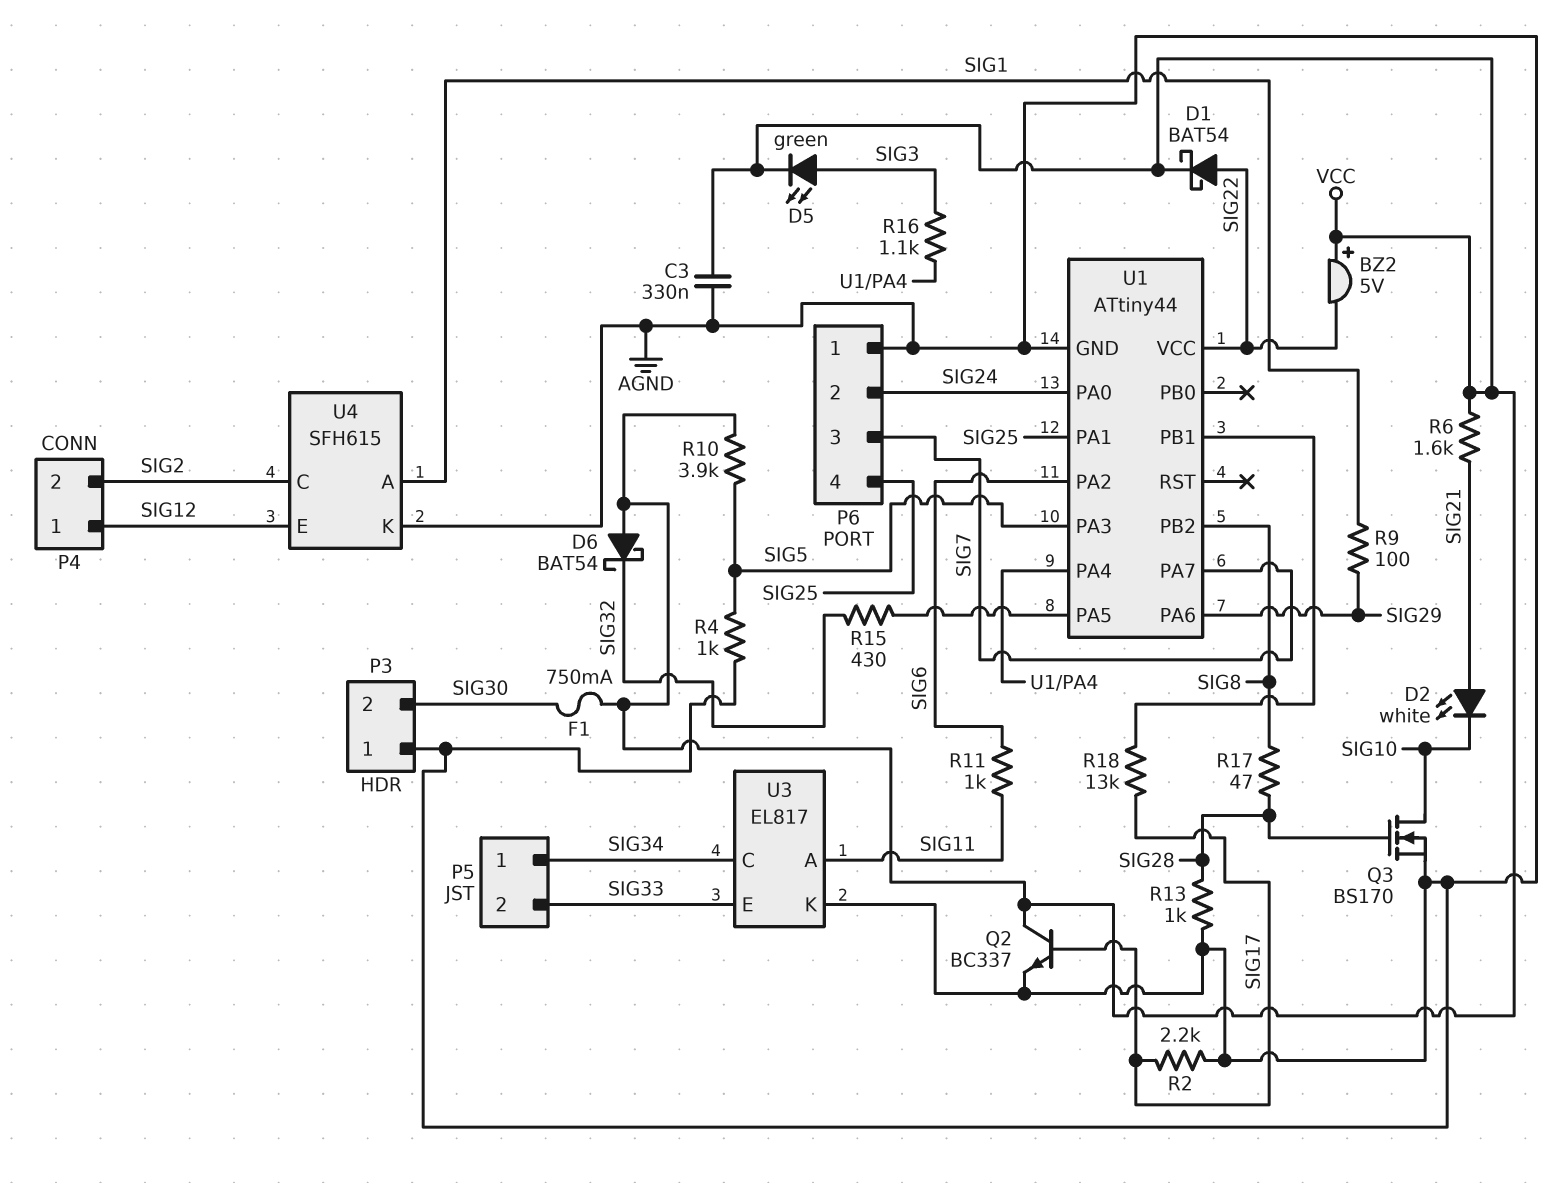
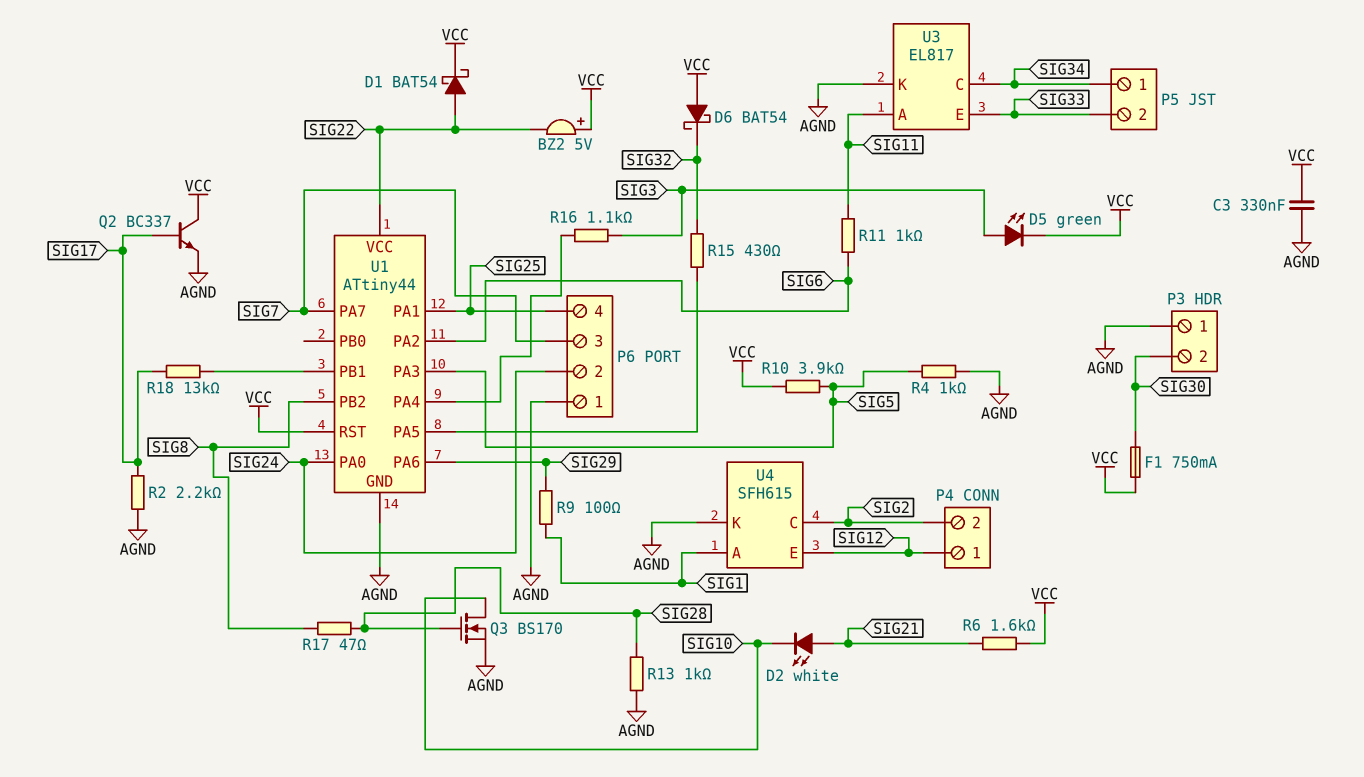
U1 pin RST: none -> VCC

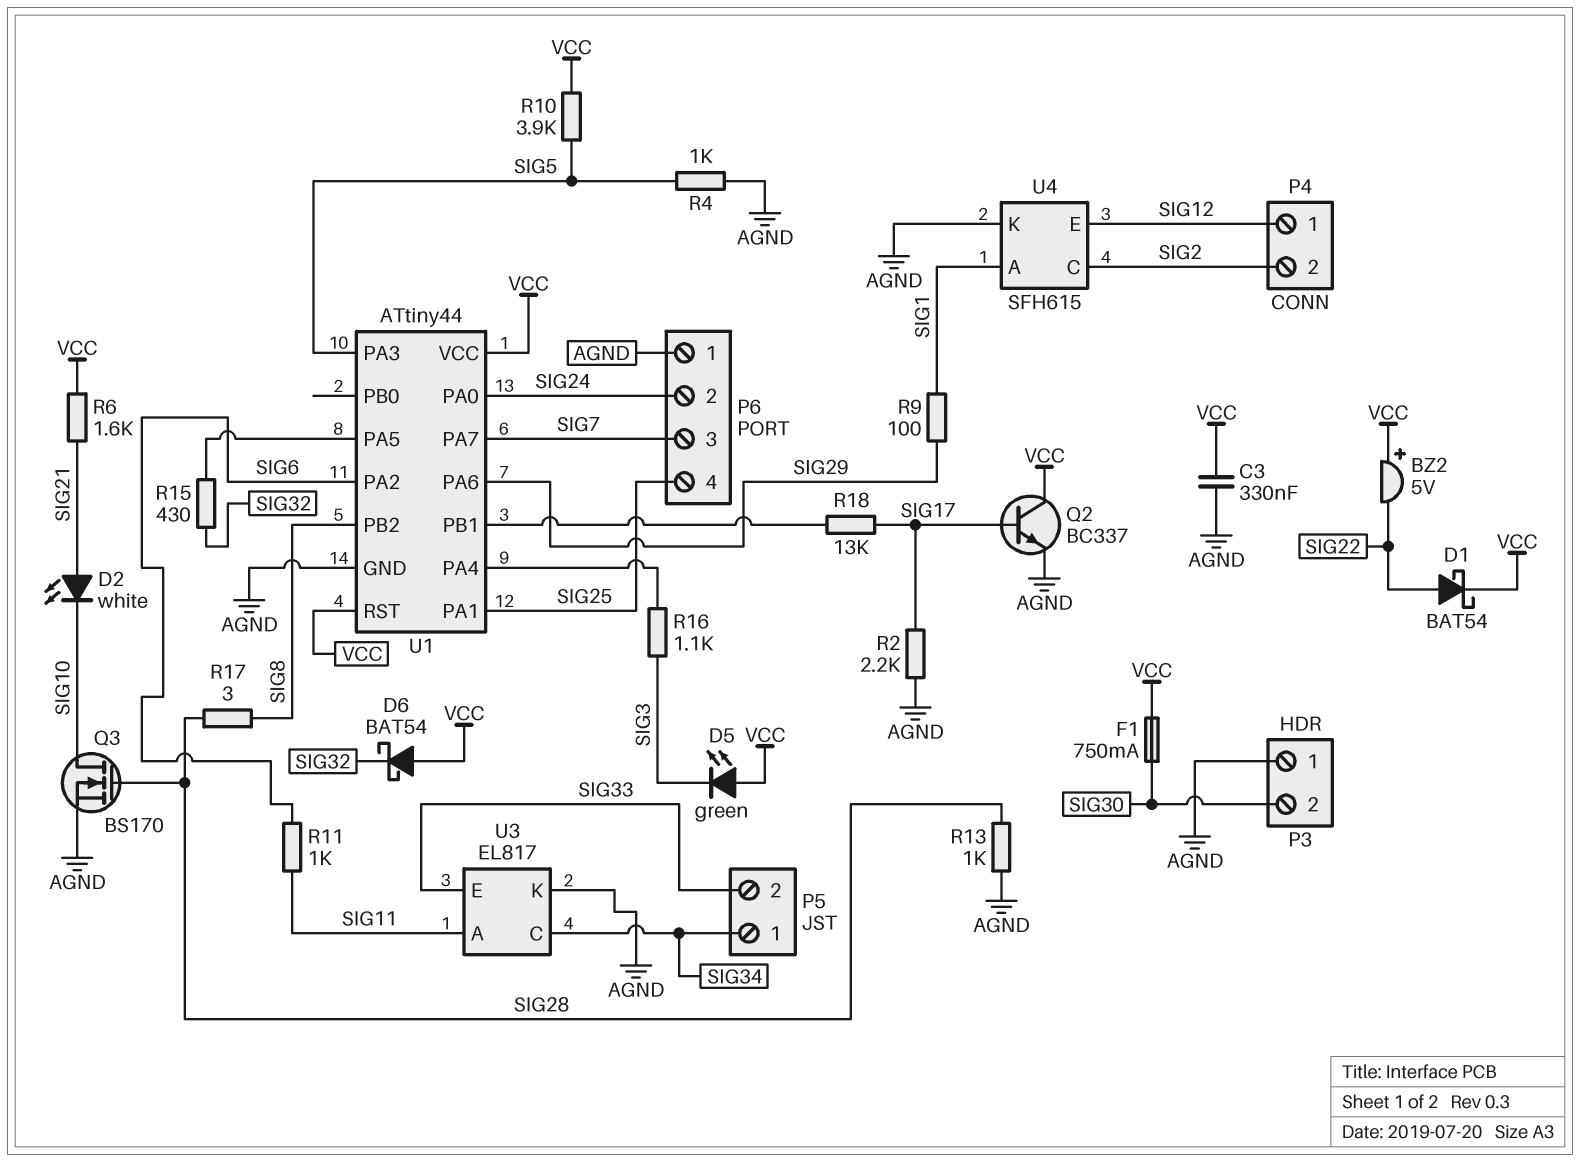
D5: LED green (A SIG3, K VCC) -> LED green (A VCC, K SIG3)
R17: 47 (SIG8, SIG28) -> 3 (SIG8, SIG28)
U1 pin VCC: SIG22 -> VCC

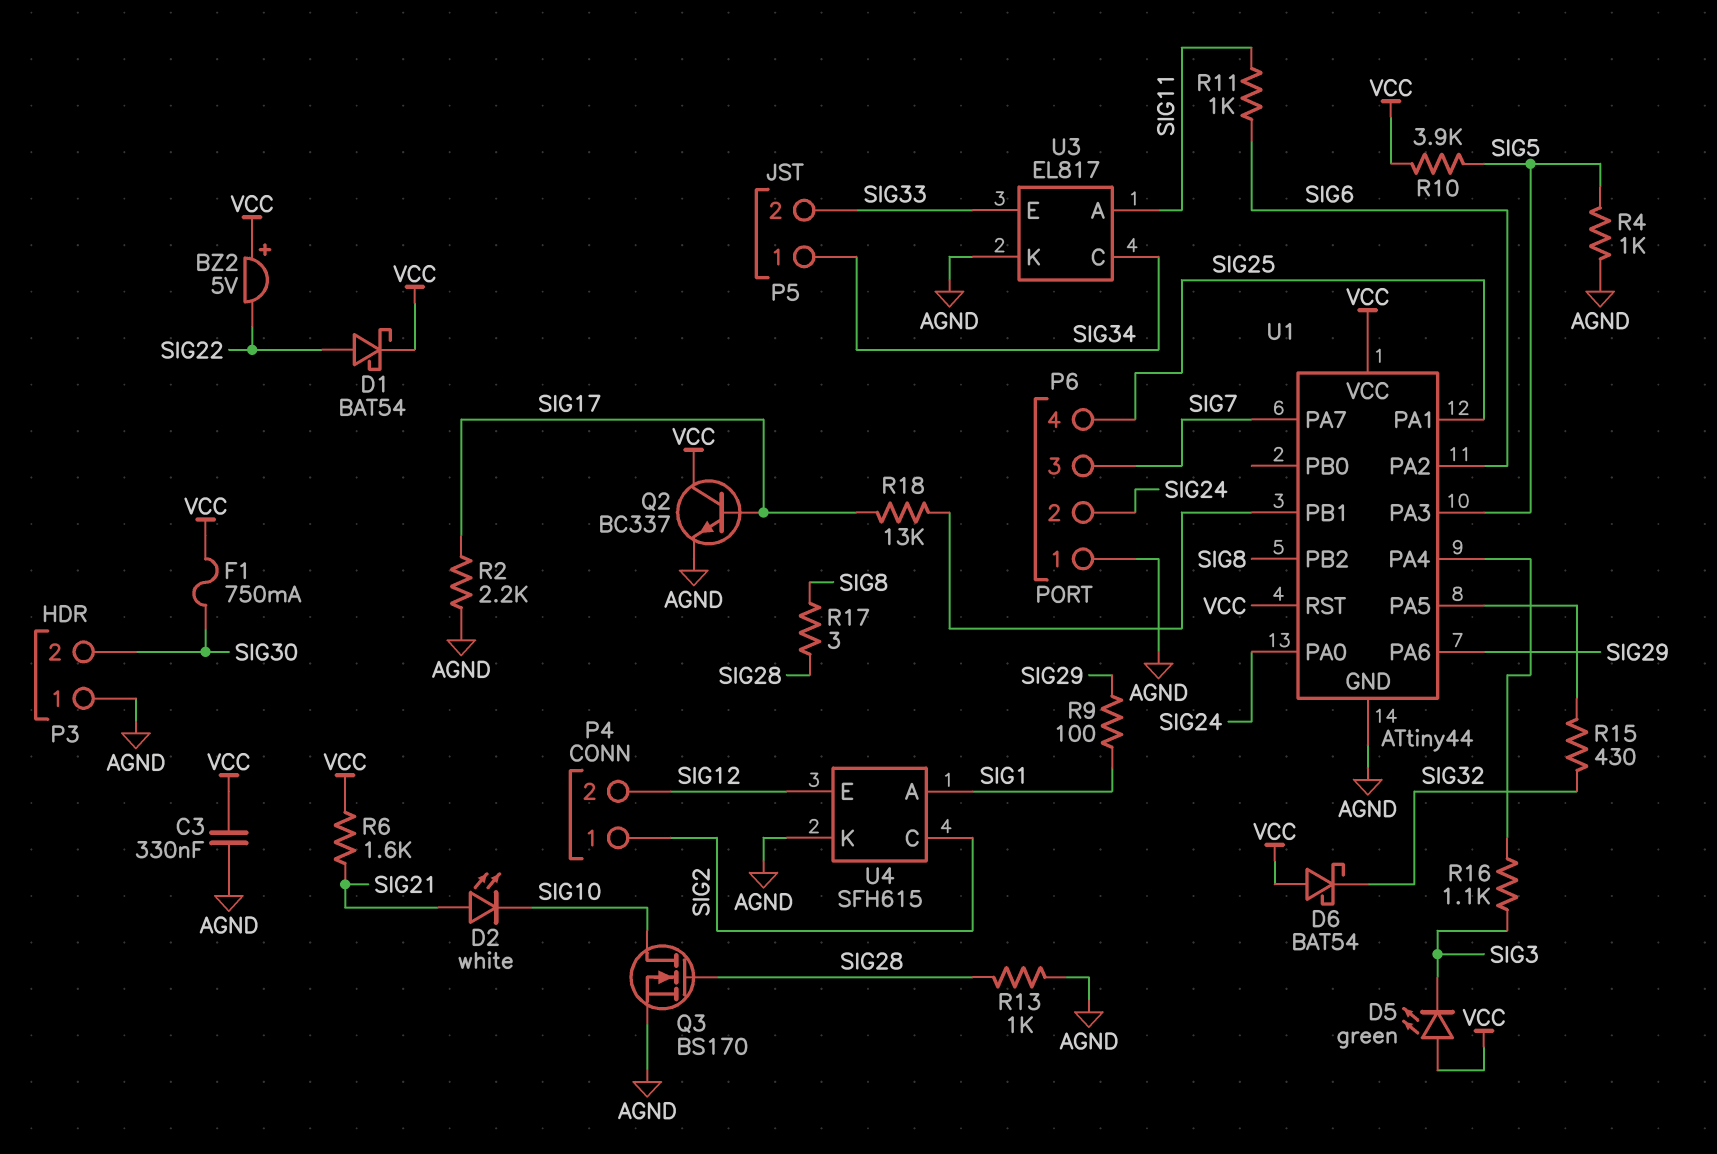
P4 pin 1: SIG12 -> SIG2
P4 pin 2: SIG2 -> SIG12

